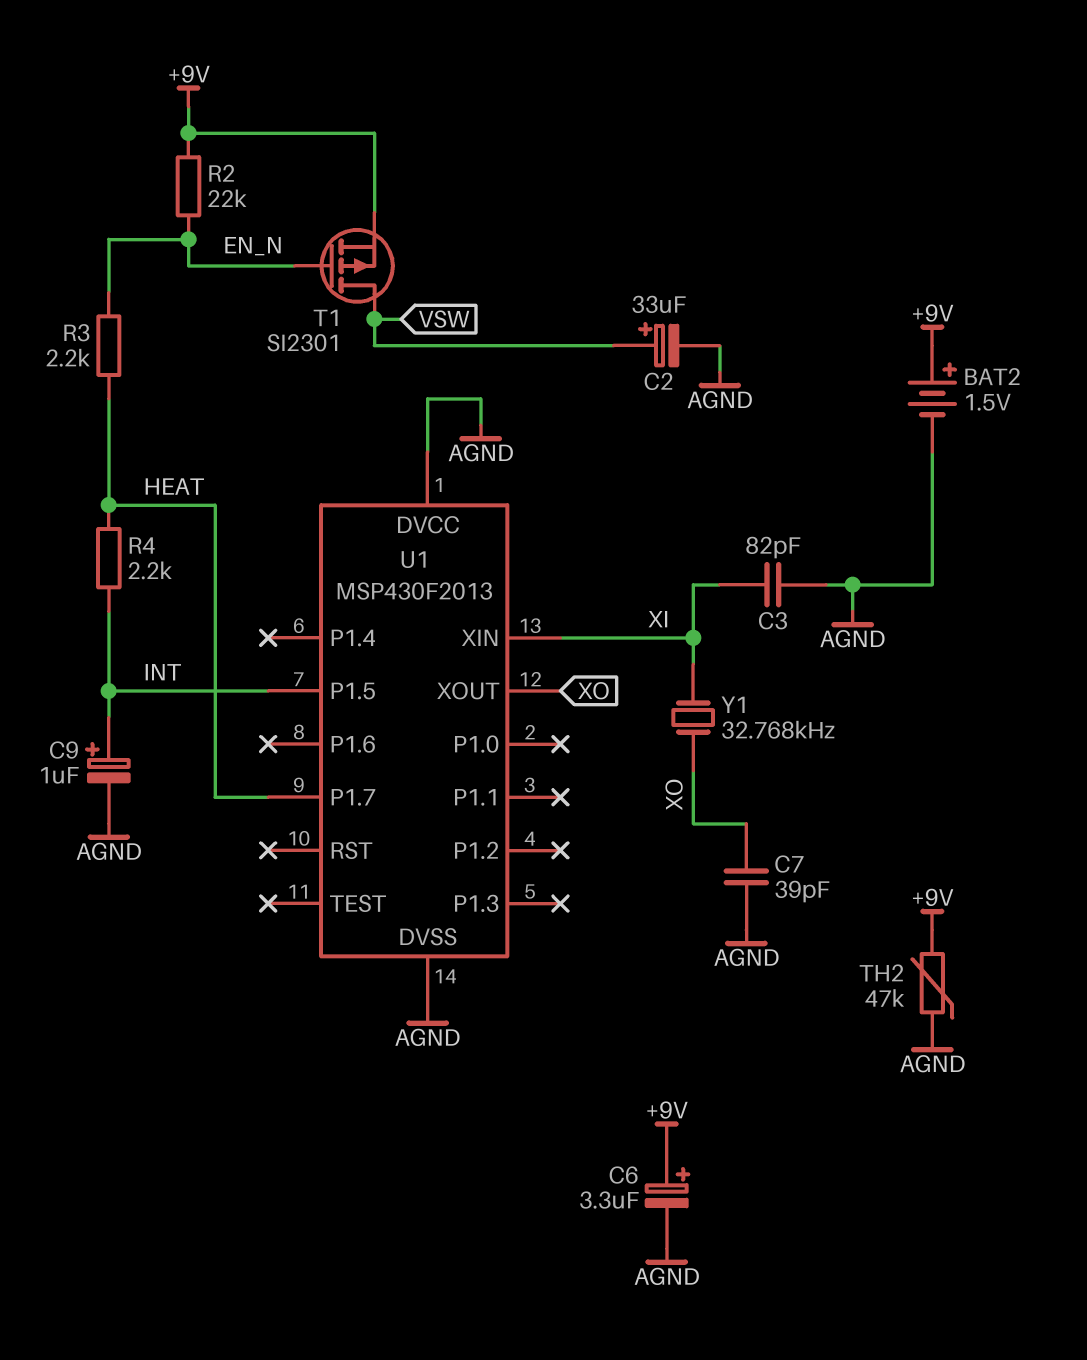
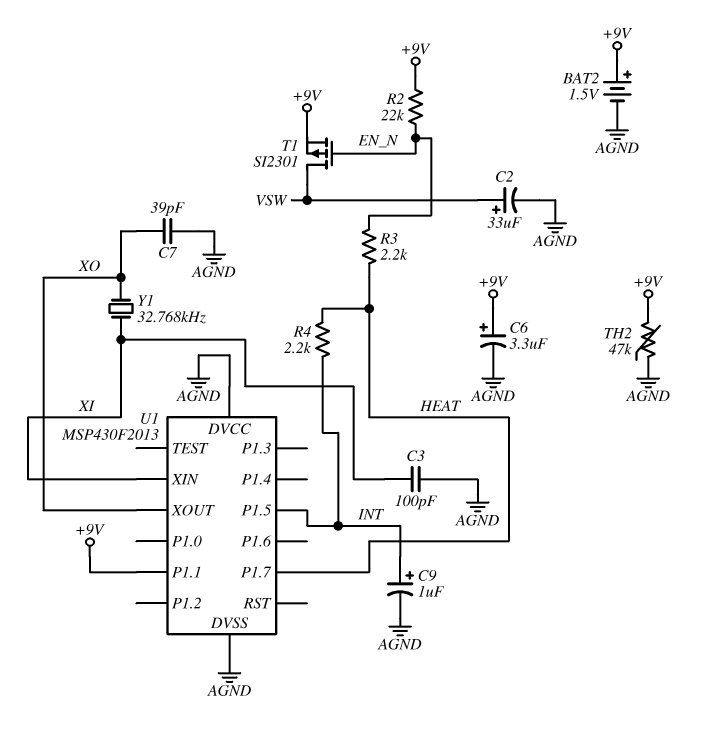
C3: 82pF (AGND, XI) -> 100pF (AGND, XI)
U1 pin P1.1: none -> +9V

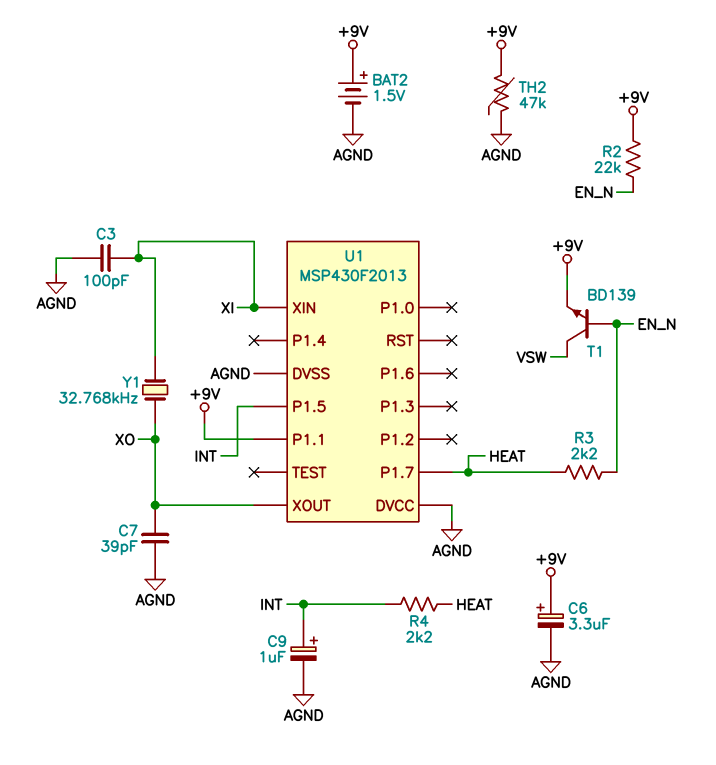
C2: 33uF (plus VSW, minus AGND) -> none
T1: PMOS SI2301 (G EN_N, D VSW, S +9V) -> NPN BD139 (B EN_N, C VSW, E +9V)

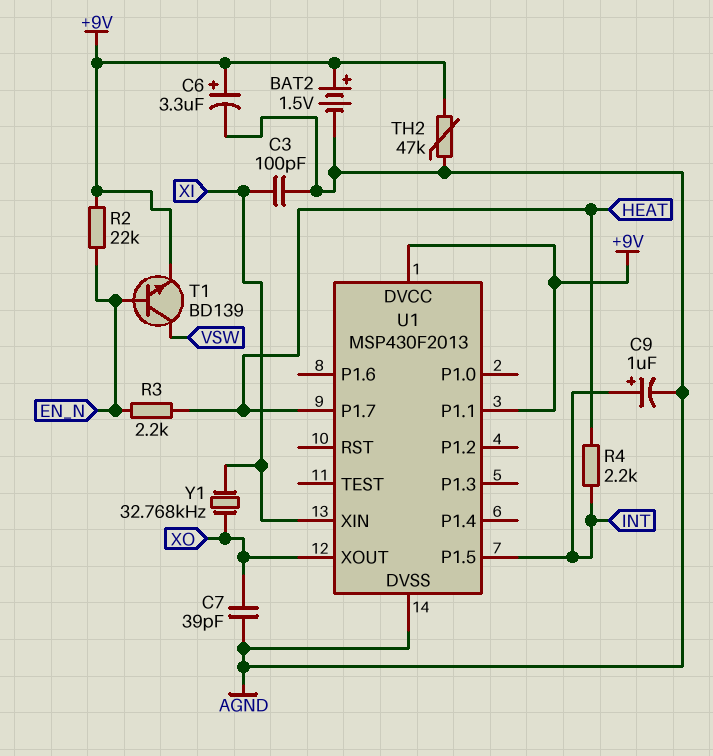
U1 pin DVCC: AGND -> +9V

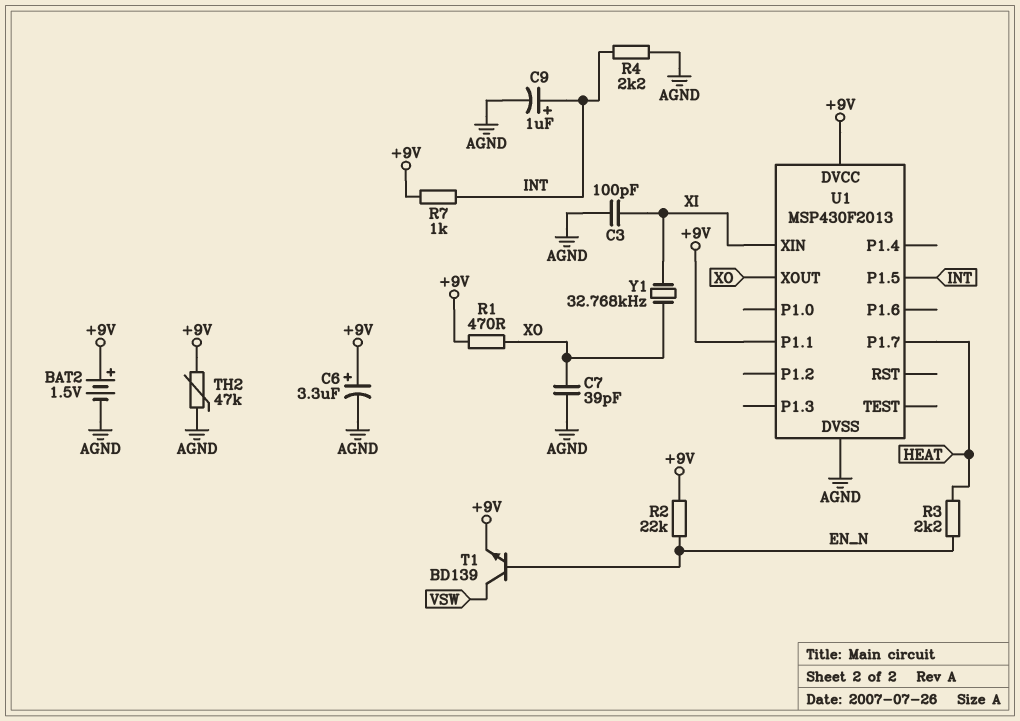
R1: none -> 470 (+9V, XO)
R4: 2.2k (HEAT, INT) -> 2.2k (AGND, INT)
R7: none -> 1k (+9V, INT)

